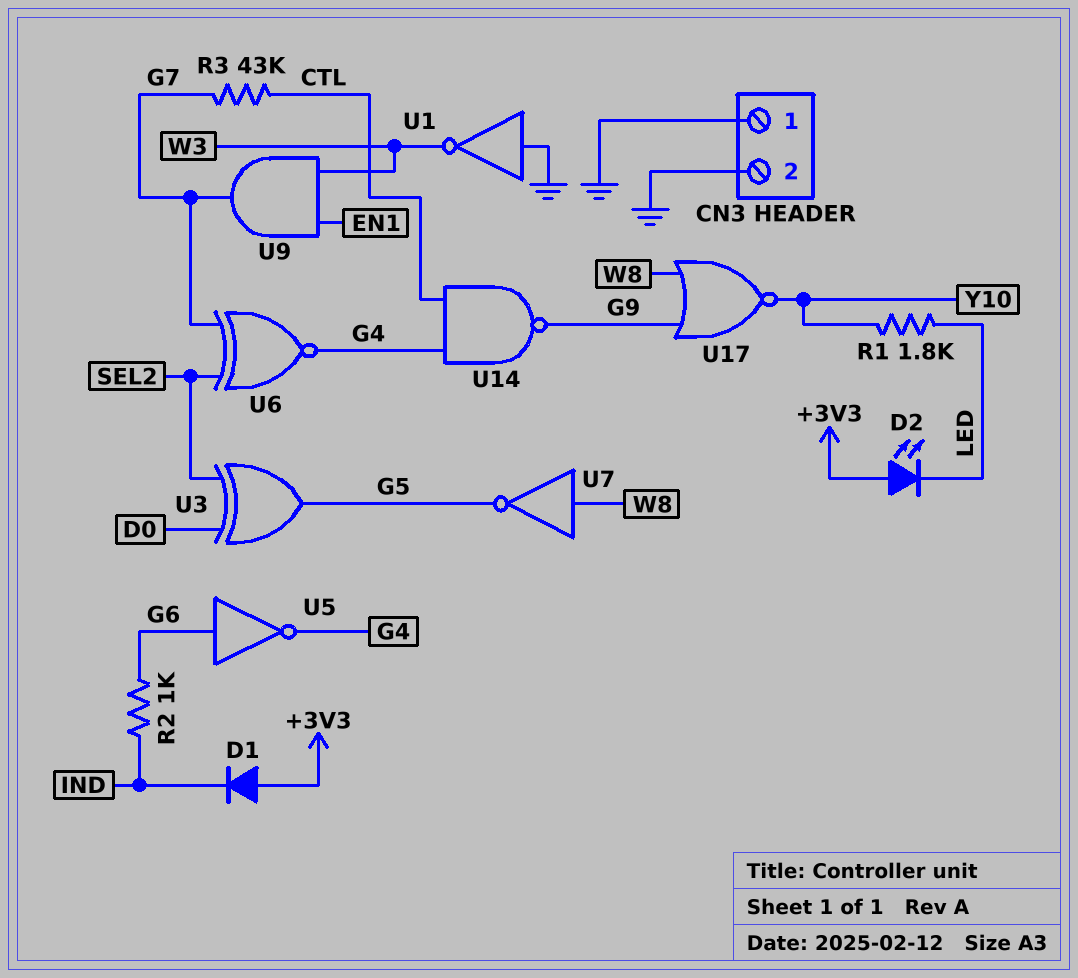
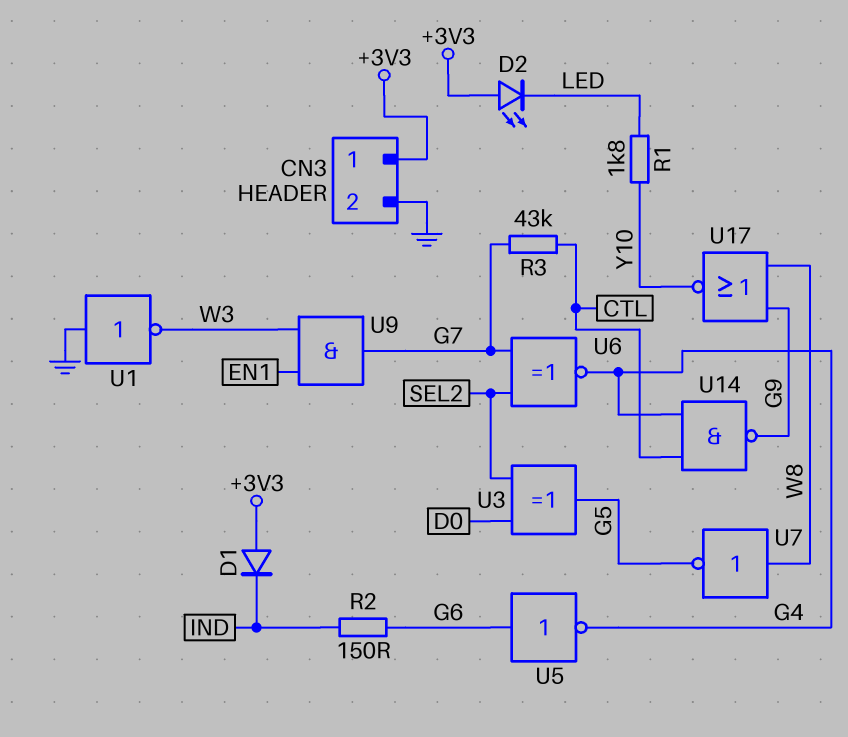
CN3 pin 1: GND -> +3V3
R2: 1k (G6, IND) -> 150 (G6, IND)

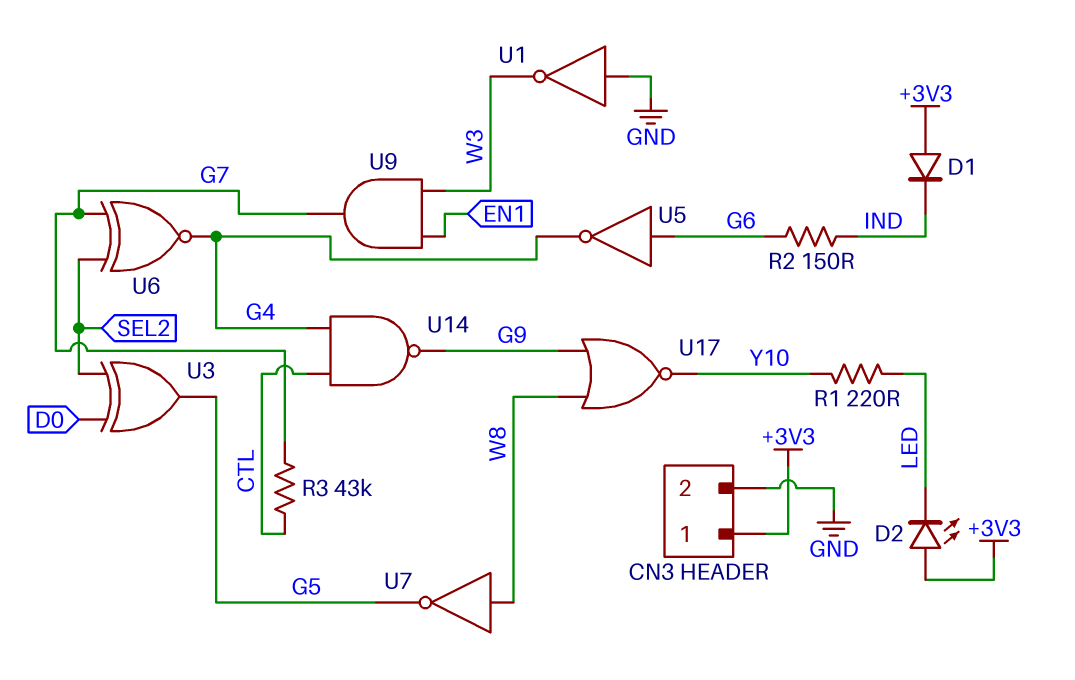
R1: 1.8k (LED, Y10) -> 220 (LED, Y10)

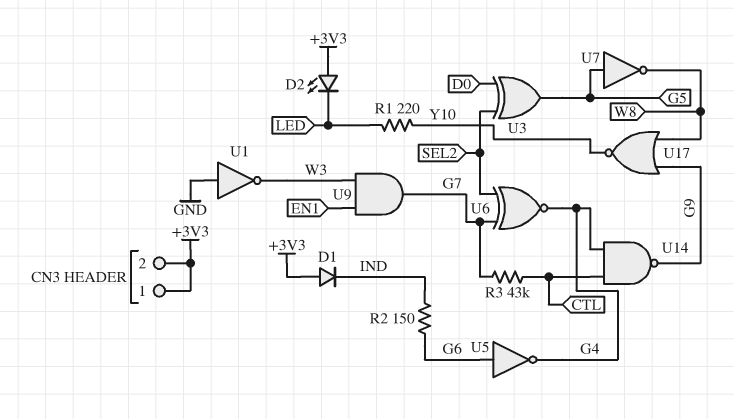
CN3 pin 2: GND -> +3V3
U7: NOT (in W8, out G5) -> NOT (in G5, out W8)

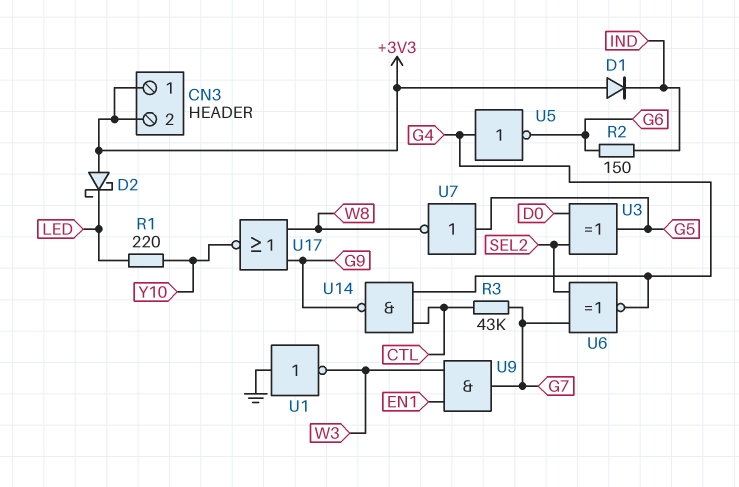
D2: LED (A +3V3, K LED) -> schottky (A +3V3, K LED)
U5: NOT (in G6, out G4) -> NOT (in G4, out G6)

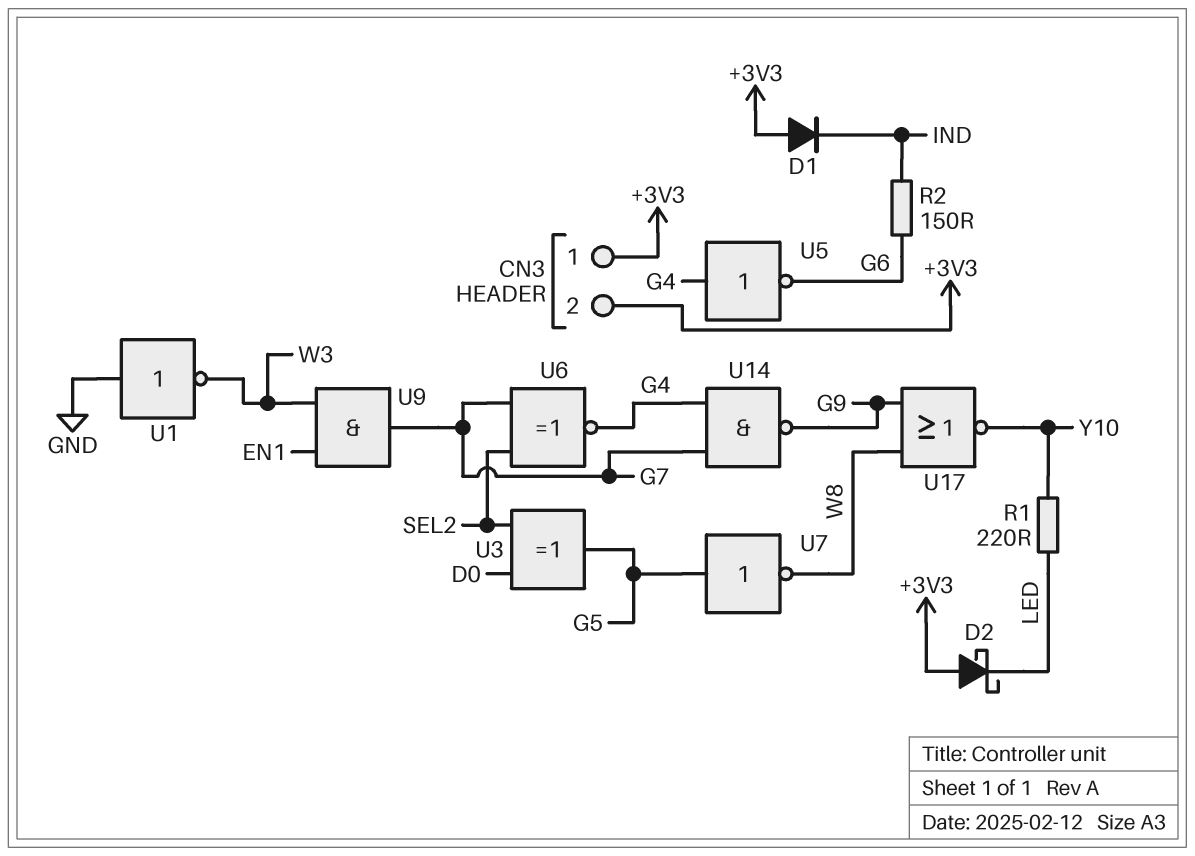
R3: 43k (CTL, G7) -> none
U14: NAND (in CTL, in G4, out G9) -> NAND (in G4, in G7, out G9)

